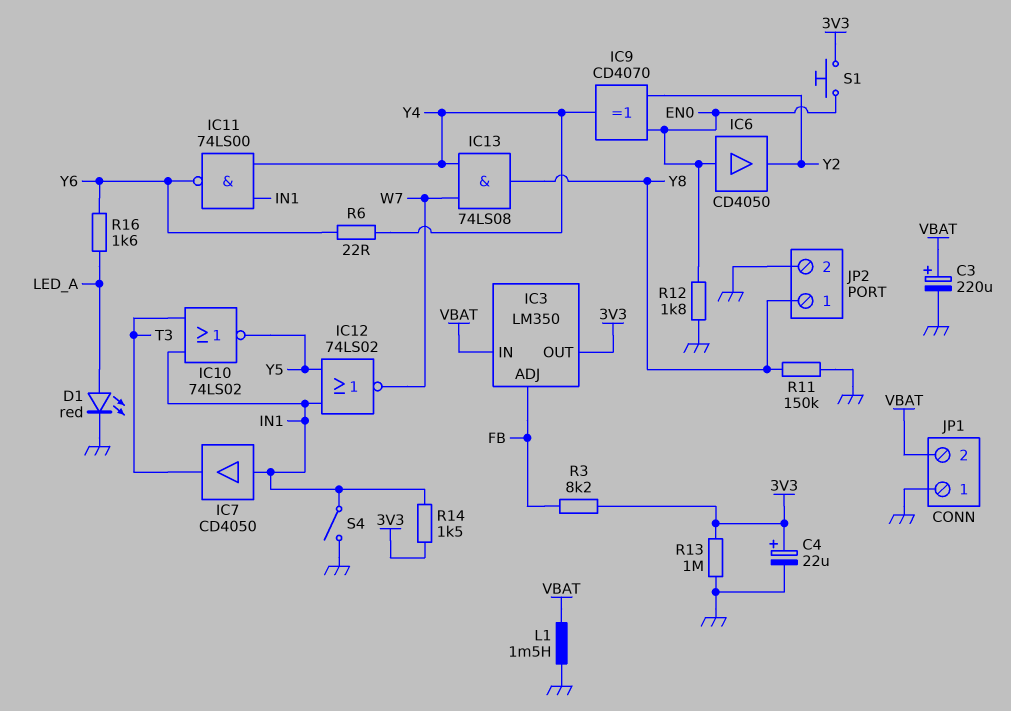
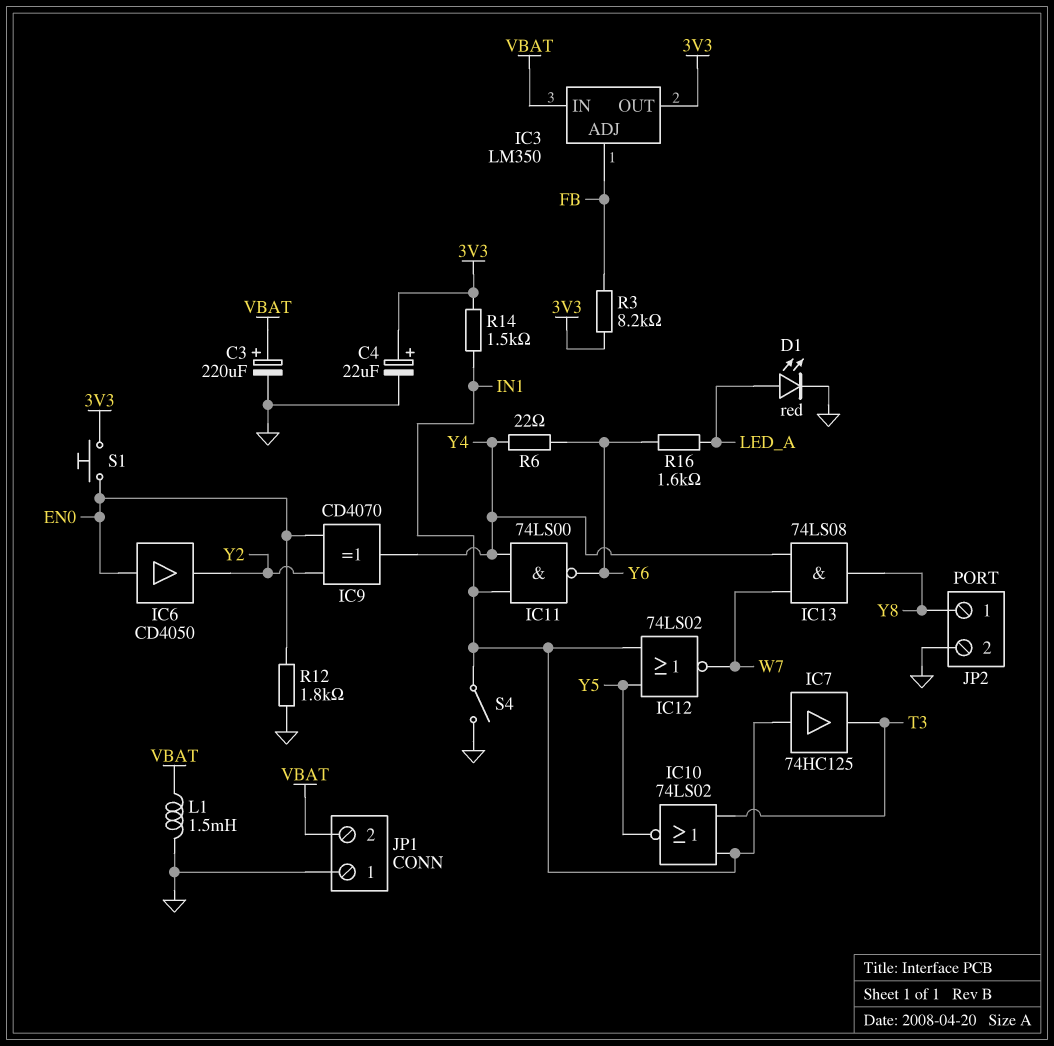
IC7: buffer CD4050 (in IN1, out T3) -> buffer 74HC125 (in IN1, out T3)
R11: 150k (GND, Y8) -> none
R13: 1M (3V3, GND) -> none

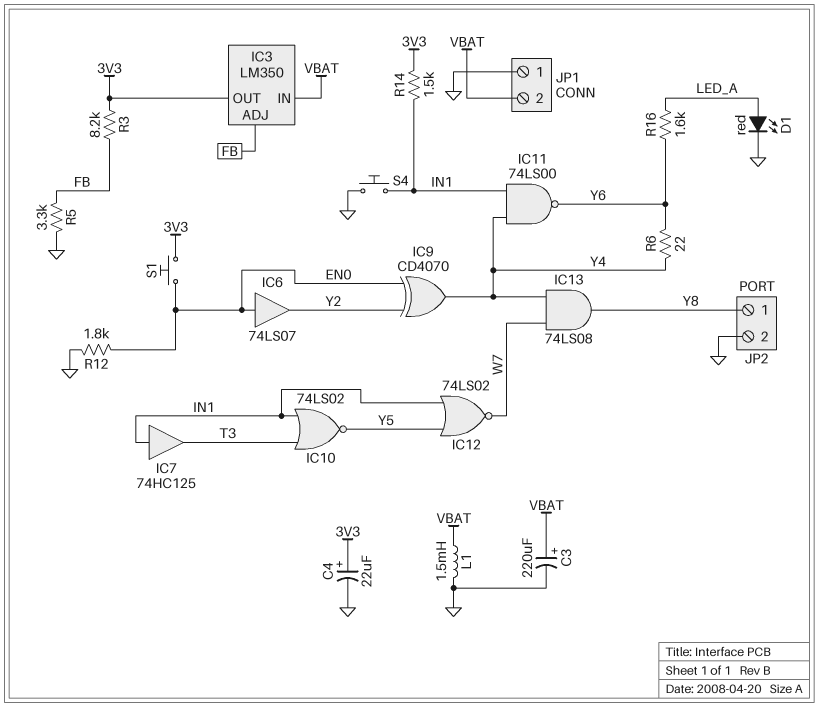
IC6: buffer CD4050 (in EN0, out Y2) -> buffer 74LS07 (in EN0, out Y2)
R5: none -> 3.3k (FB, GND)
S4: switch (GND, IN1) -> button (GND, IN1)

